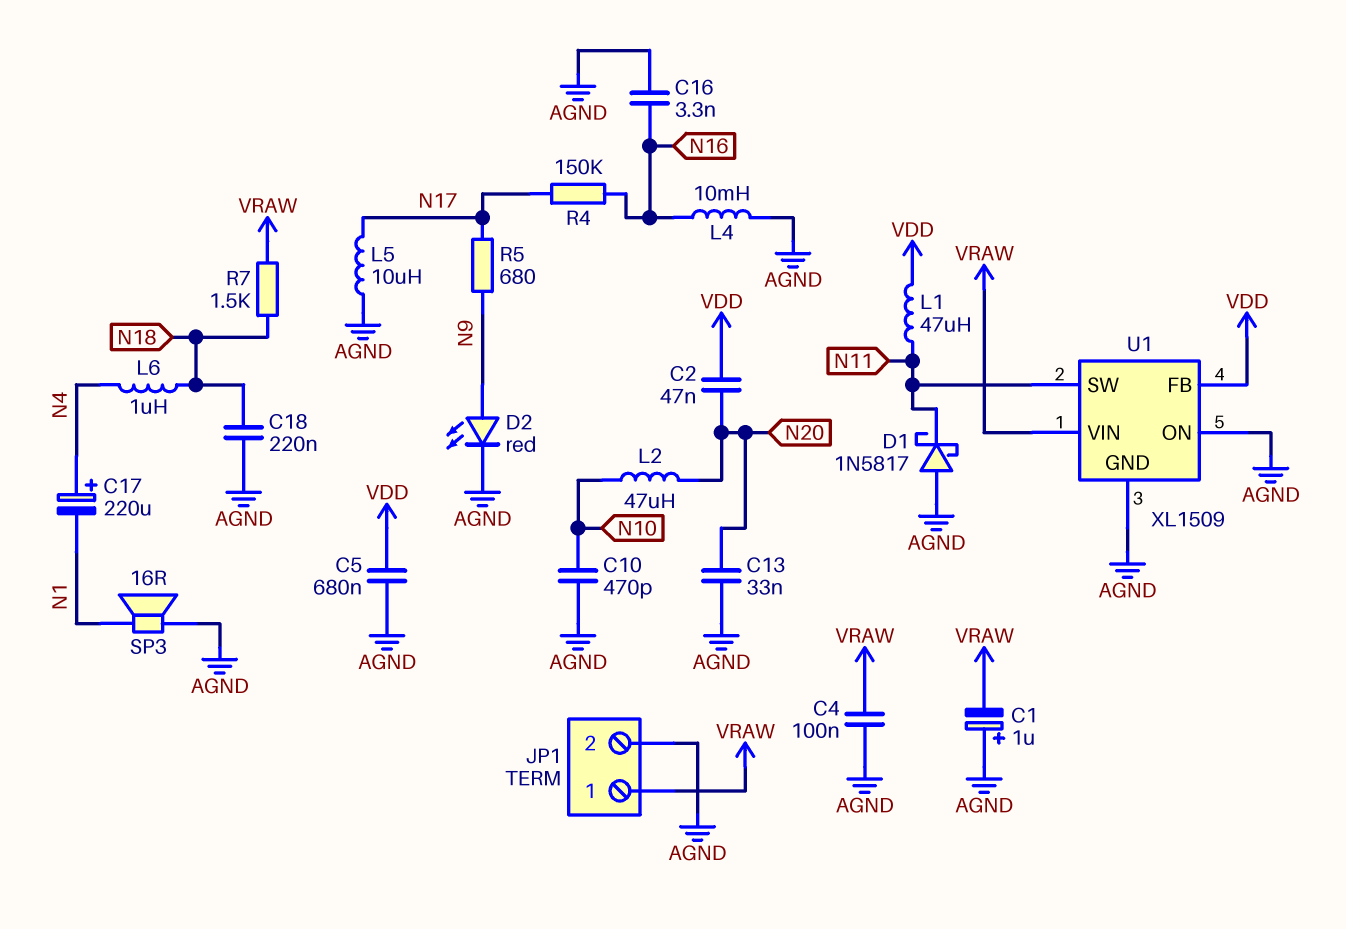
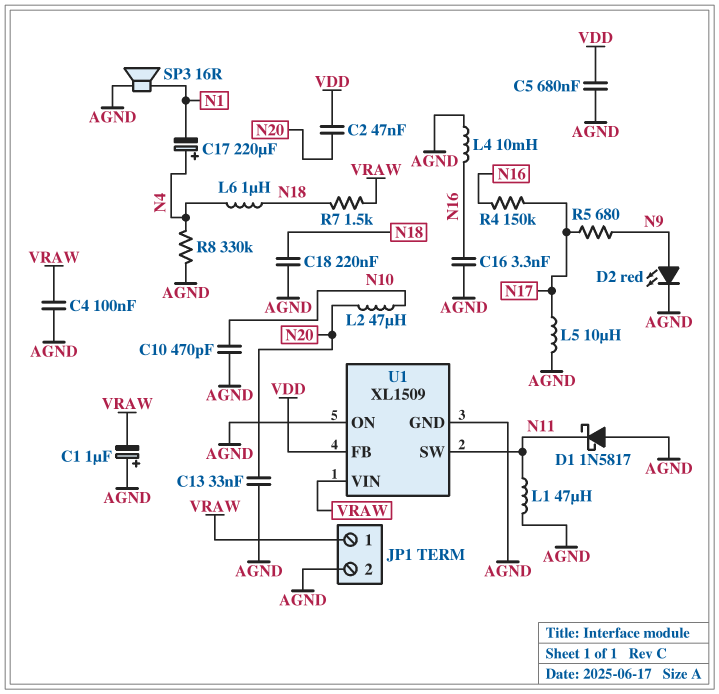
L1: 47uH (N11, VDD) -> 47uH (AGND, N11)
R8: none -> 330k (AGND, N4)

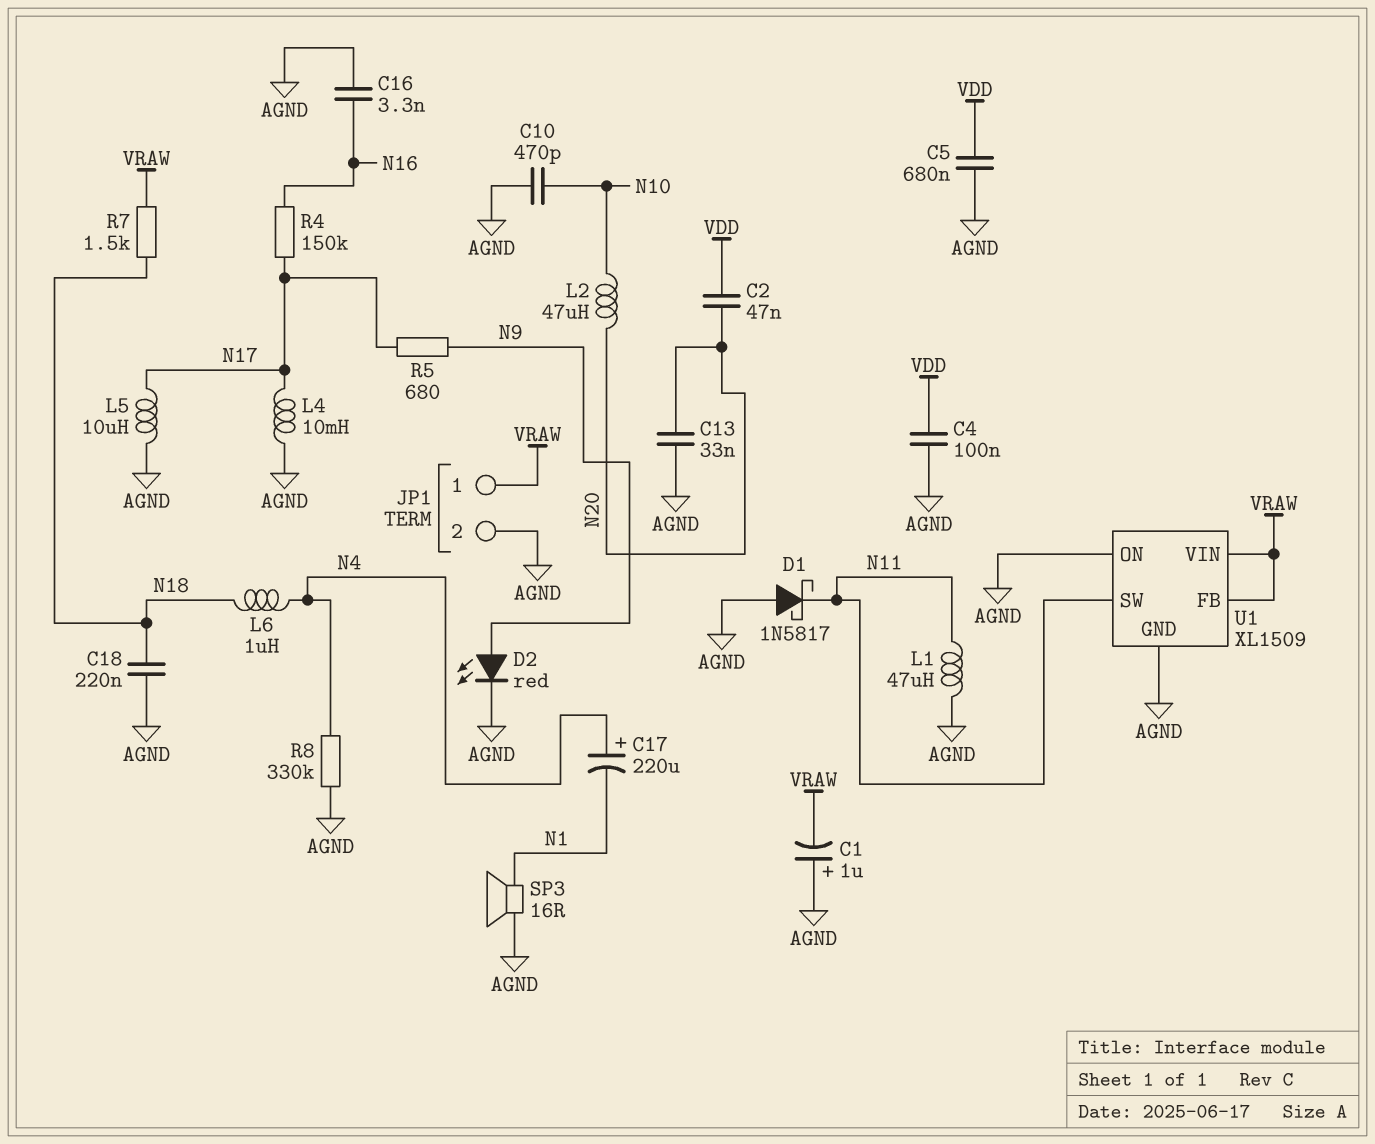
C4: 100nF (AGND, VRAW) -> 100nF (AGND, VDD)
L4: 10mH (AGND, N16) -> 10mH (AGND, N17)
U1 pin FB: VDD -> VRAW

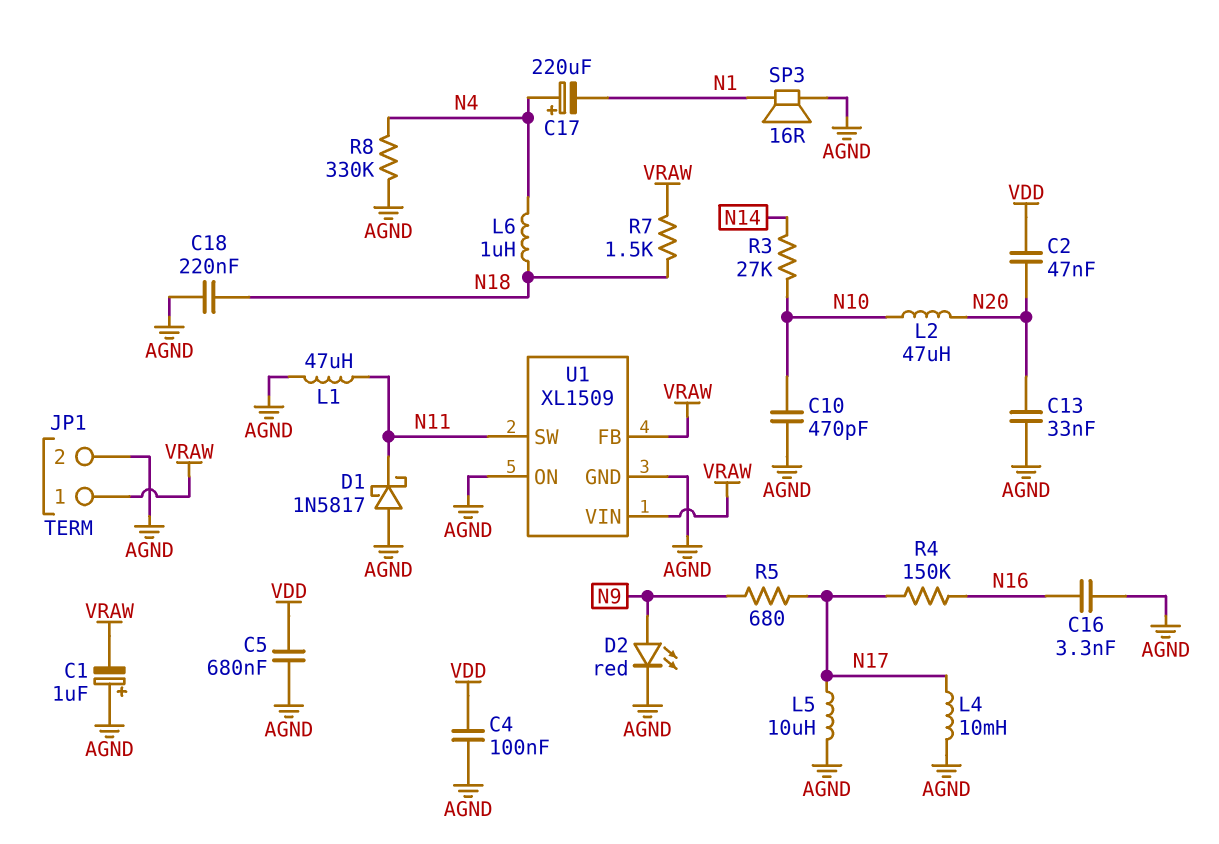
R3: none -> 27k (N10, N14)

